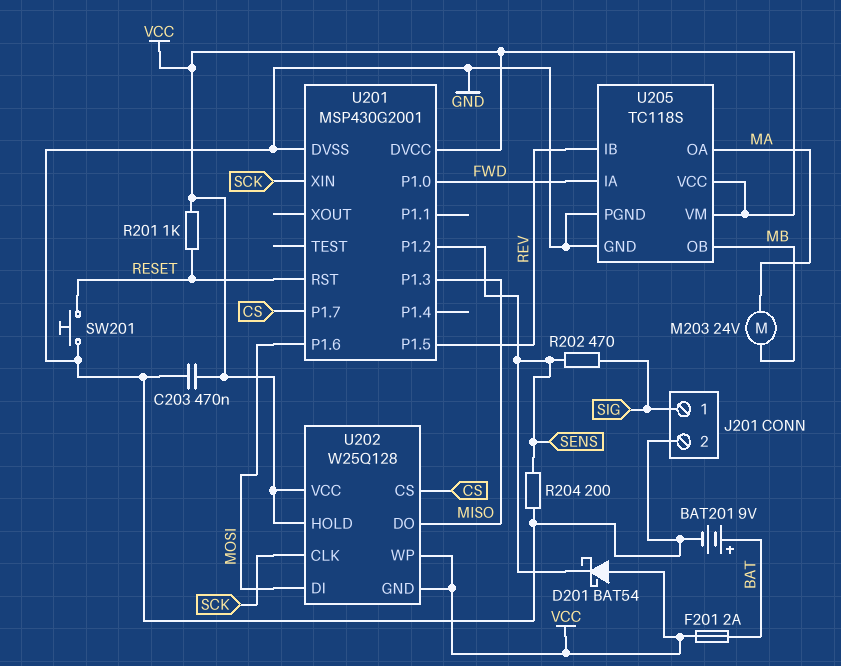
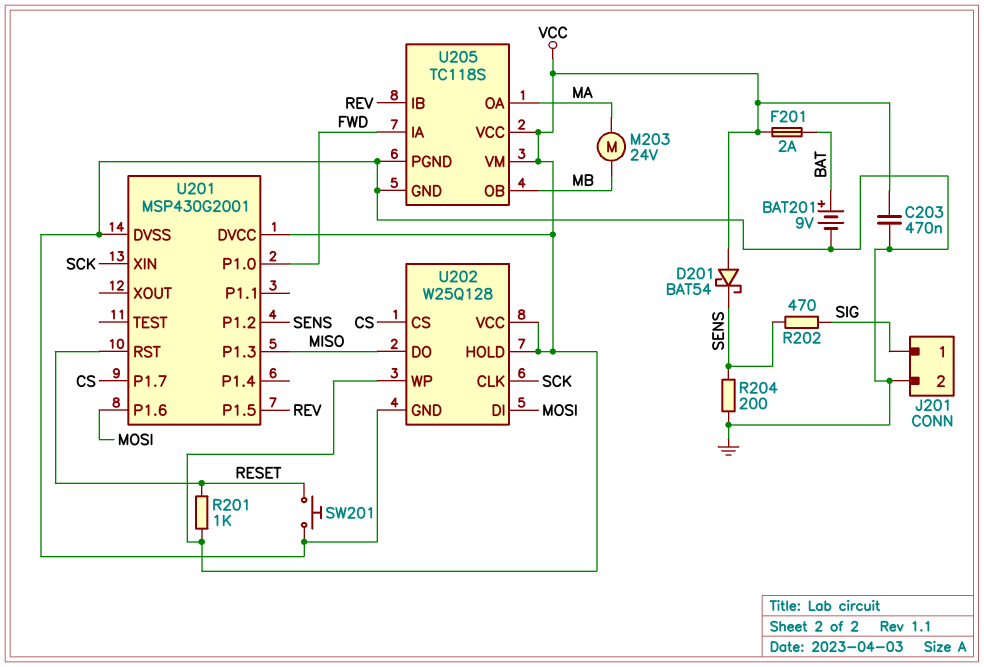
U202 pin GND: VCC -> GND

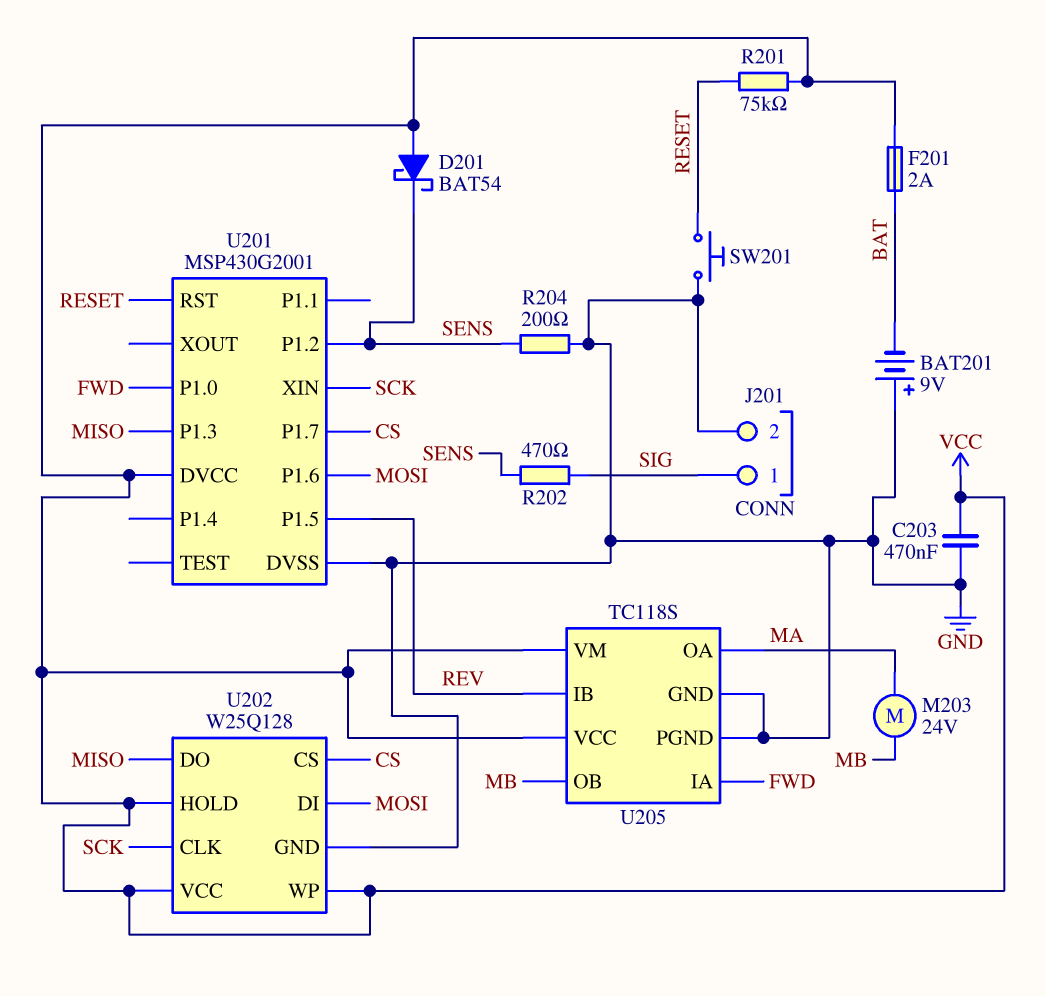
BAT201: 9V (plus BAT, minus GND) -> 9V (plus GND, minus BAT)
R201: 1k (RESET, VCC) -> 75k (RESET, VCC)

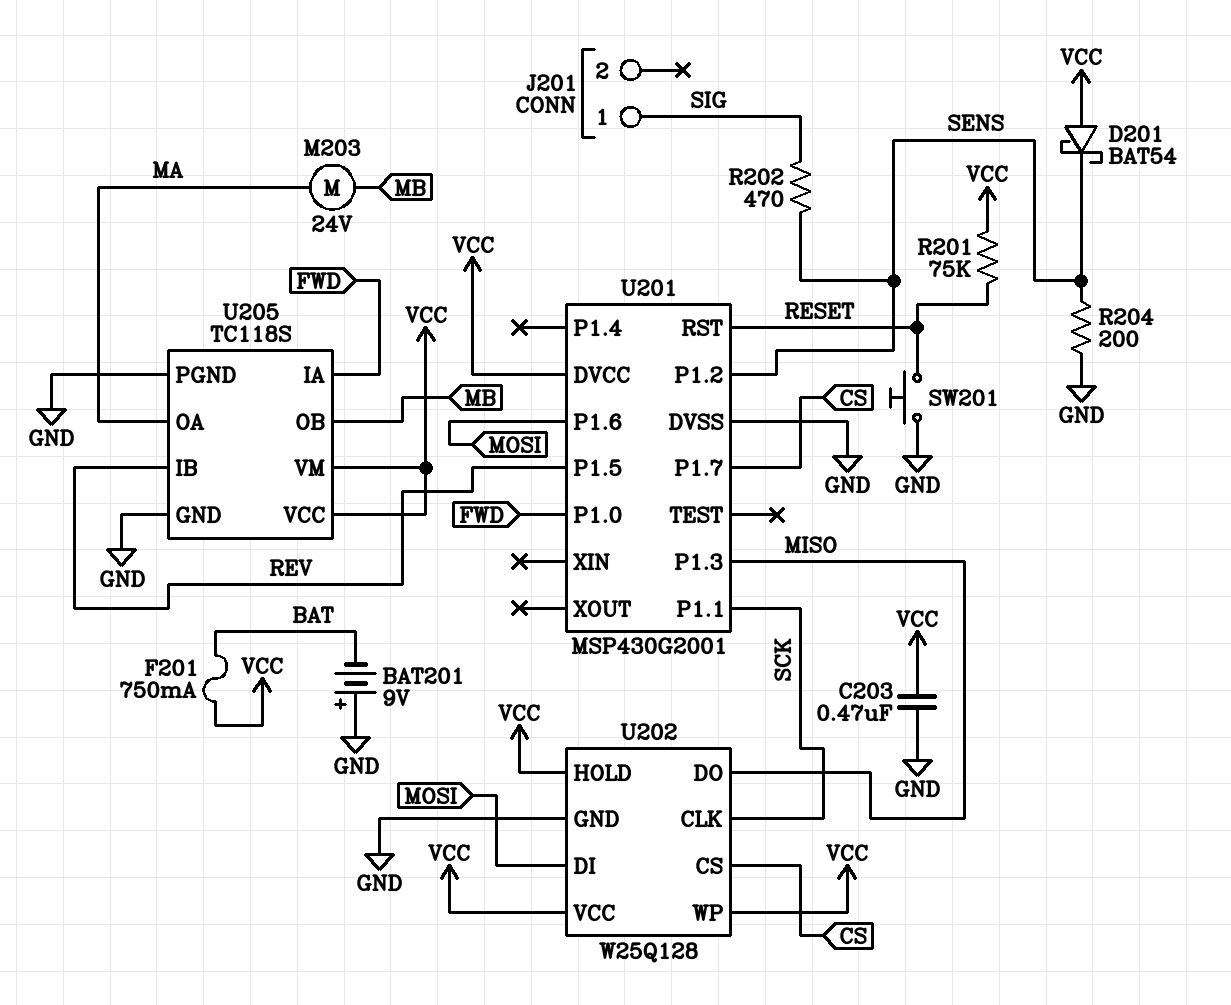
F201: 2A (BAT, VCC) -> 750mA (BAT, VCC)
J201 pin 2: GND -> none
U201 pin P1.1: none -> SCK
U201 pin XIN: SCK -> none

